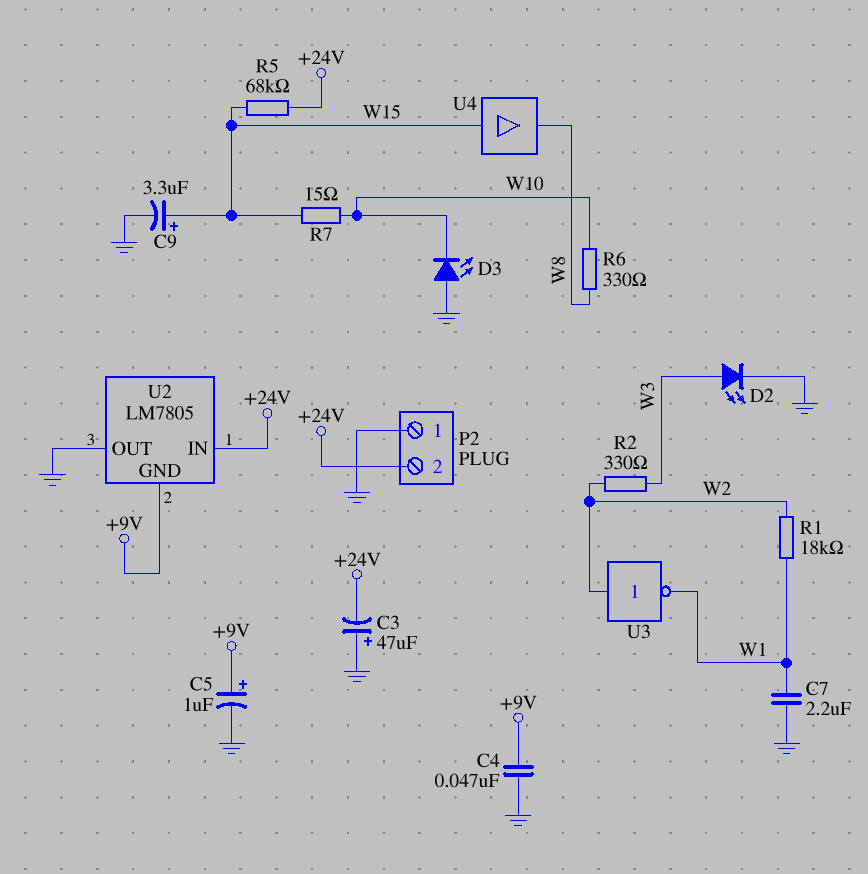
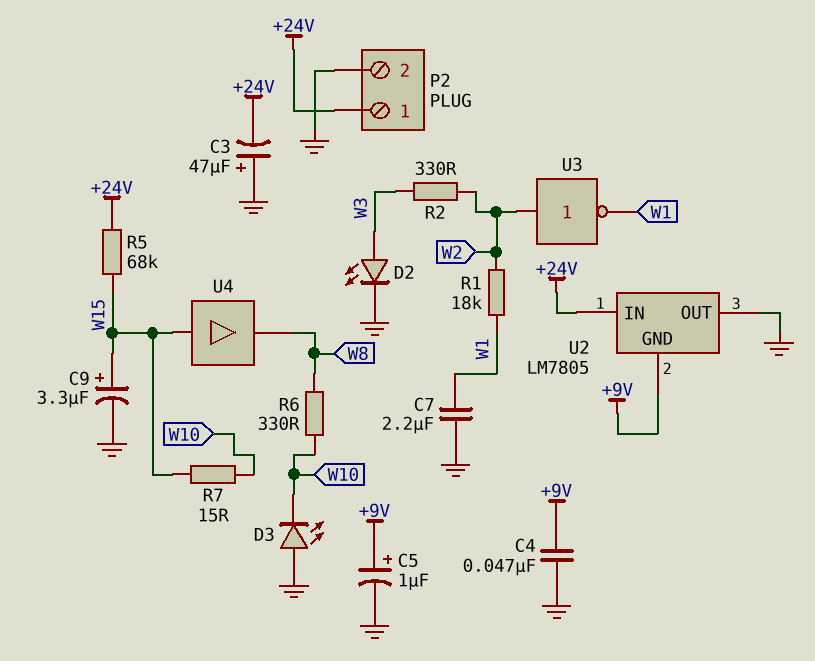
P2 pin 1: GND -> +24V
P2 pin 2: +24V -> GND

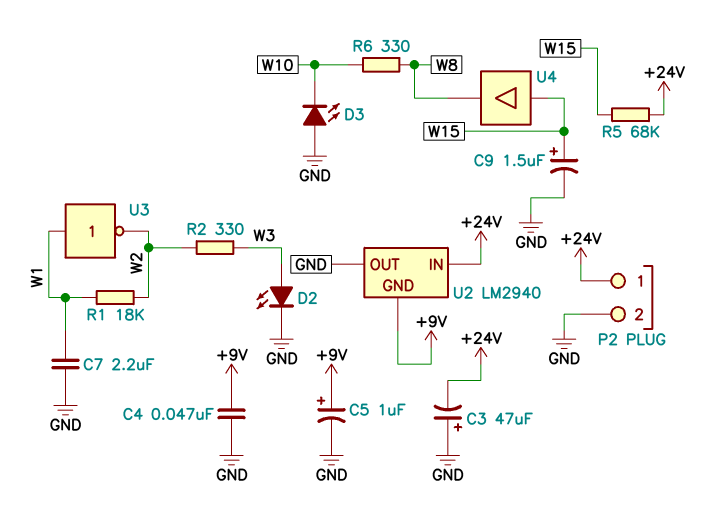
C9: 3.3uF (plus W15, minus GND) -> 1.5uF (plus W15, minus GND)
R7: 15 (W10, W15) -> none
U2: LM7805 -> LM2940
U3: NOT (in W2, out W1) -> NOT (in W1, out W2)

